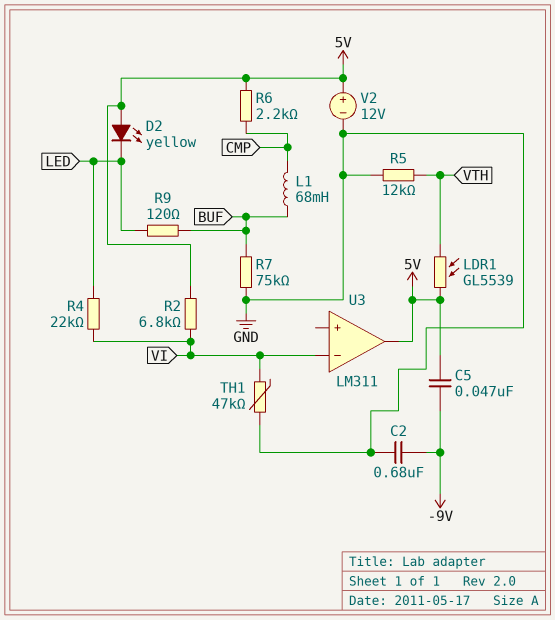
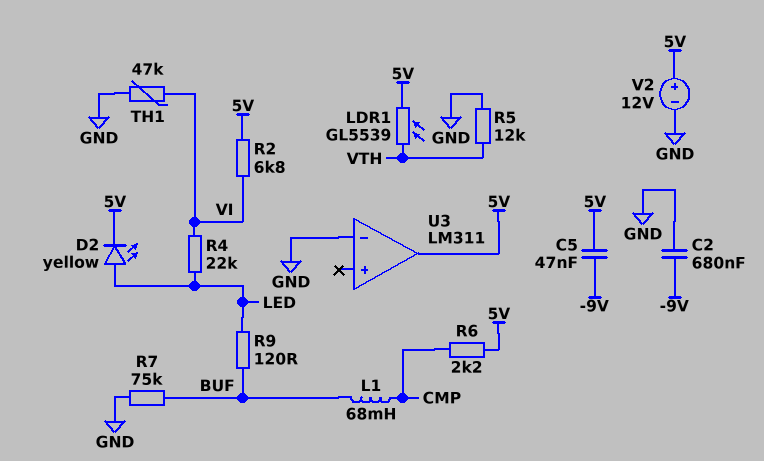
D2: LED yellow (A 5V, K LED) -> LED yellow (A LED, K 5V)
U3 pin in-: VI -> GND

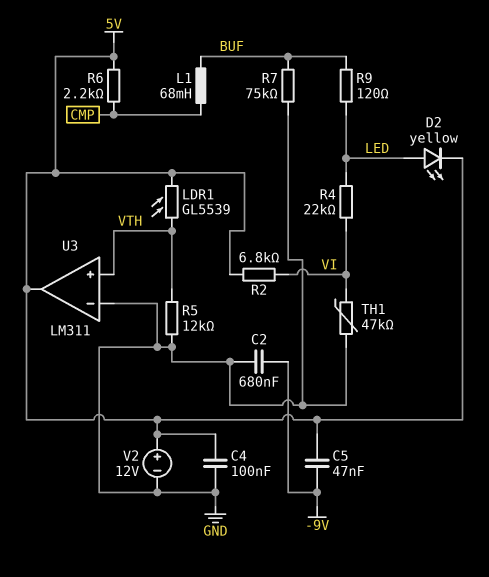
C4: none -> 100nF (5V, GND)
U3 pin in+: none -> VTH

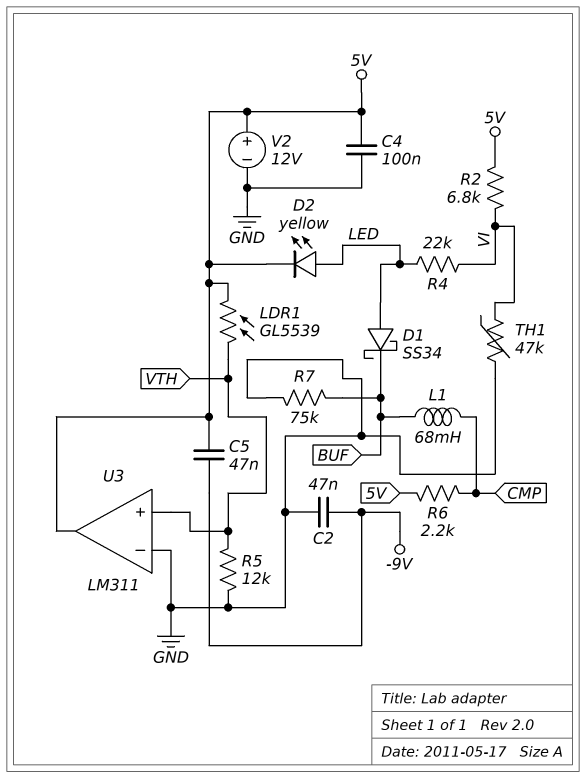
C2: 680nF (-9V, GND) -> 47nF (-9V, GND)
D1: none -> schottky SS34 (A LED, K BUF)
R9: 120 (BUF, LED) -> none

